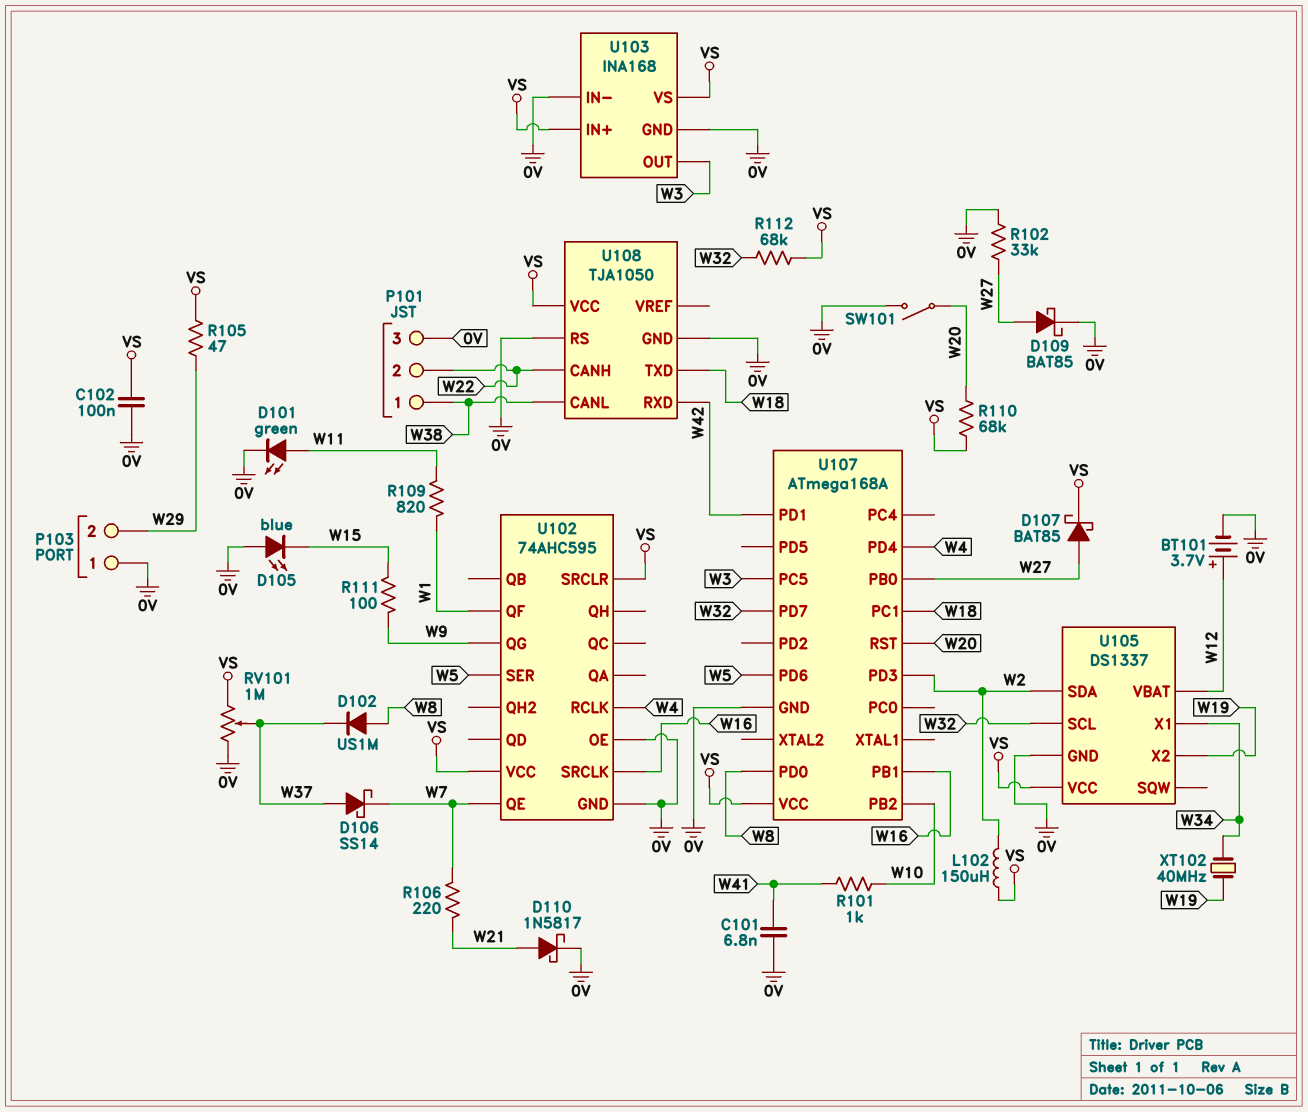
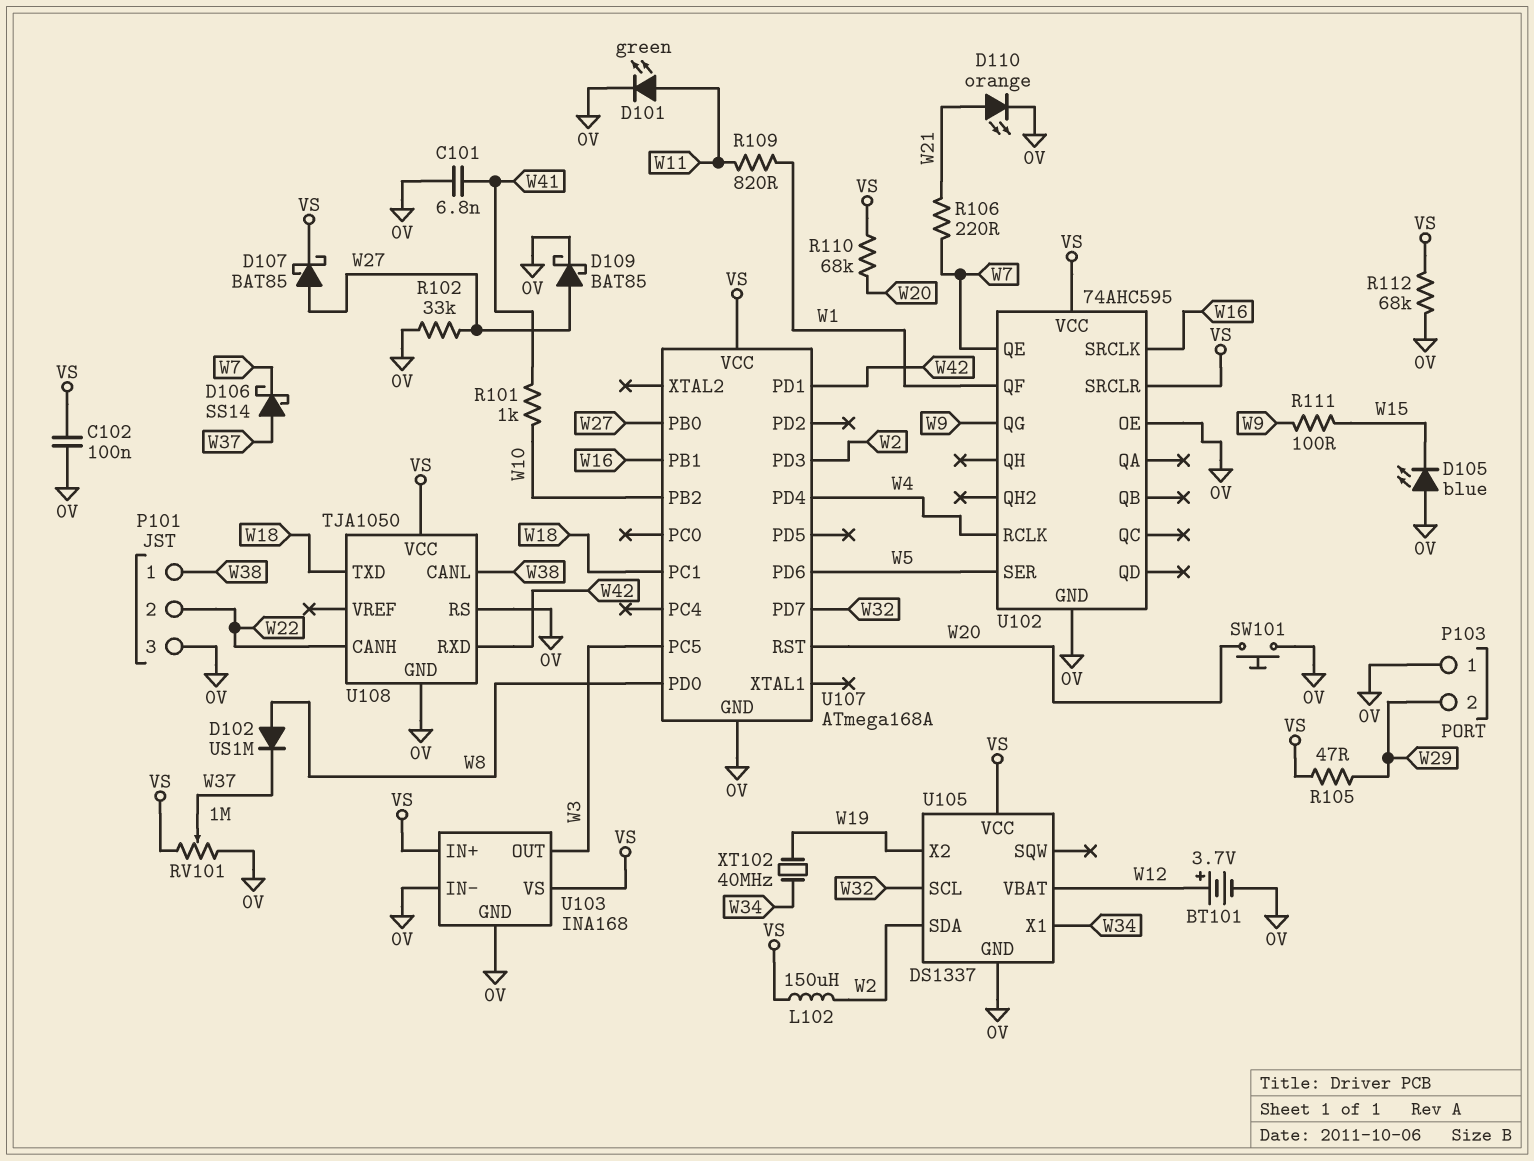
D110: schottky 1N5817 (A W21, K 0V) -> LED orange (A W21, K 0V)
R112: 68k (VS, W32) -> 68k (0V, VS)
SW101: switch (0V, W20) -> button (0V, W20)

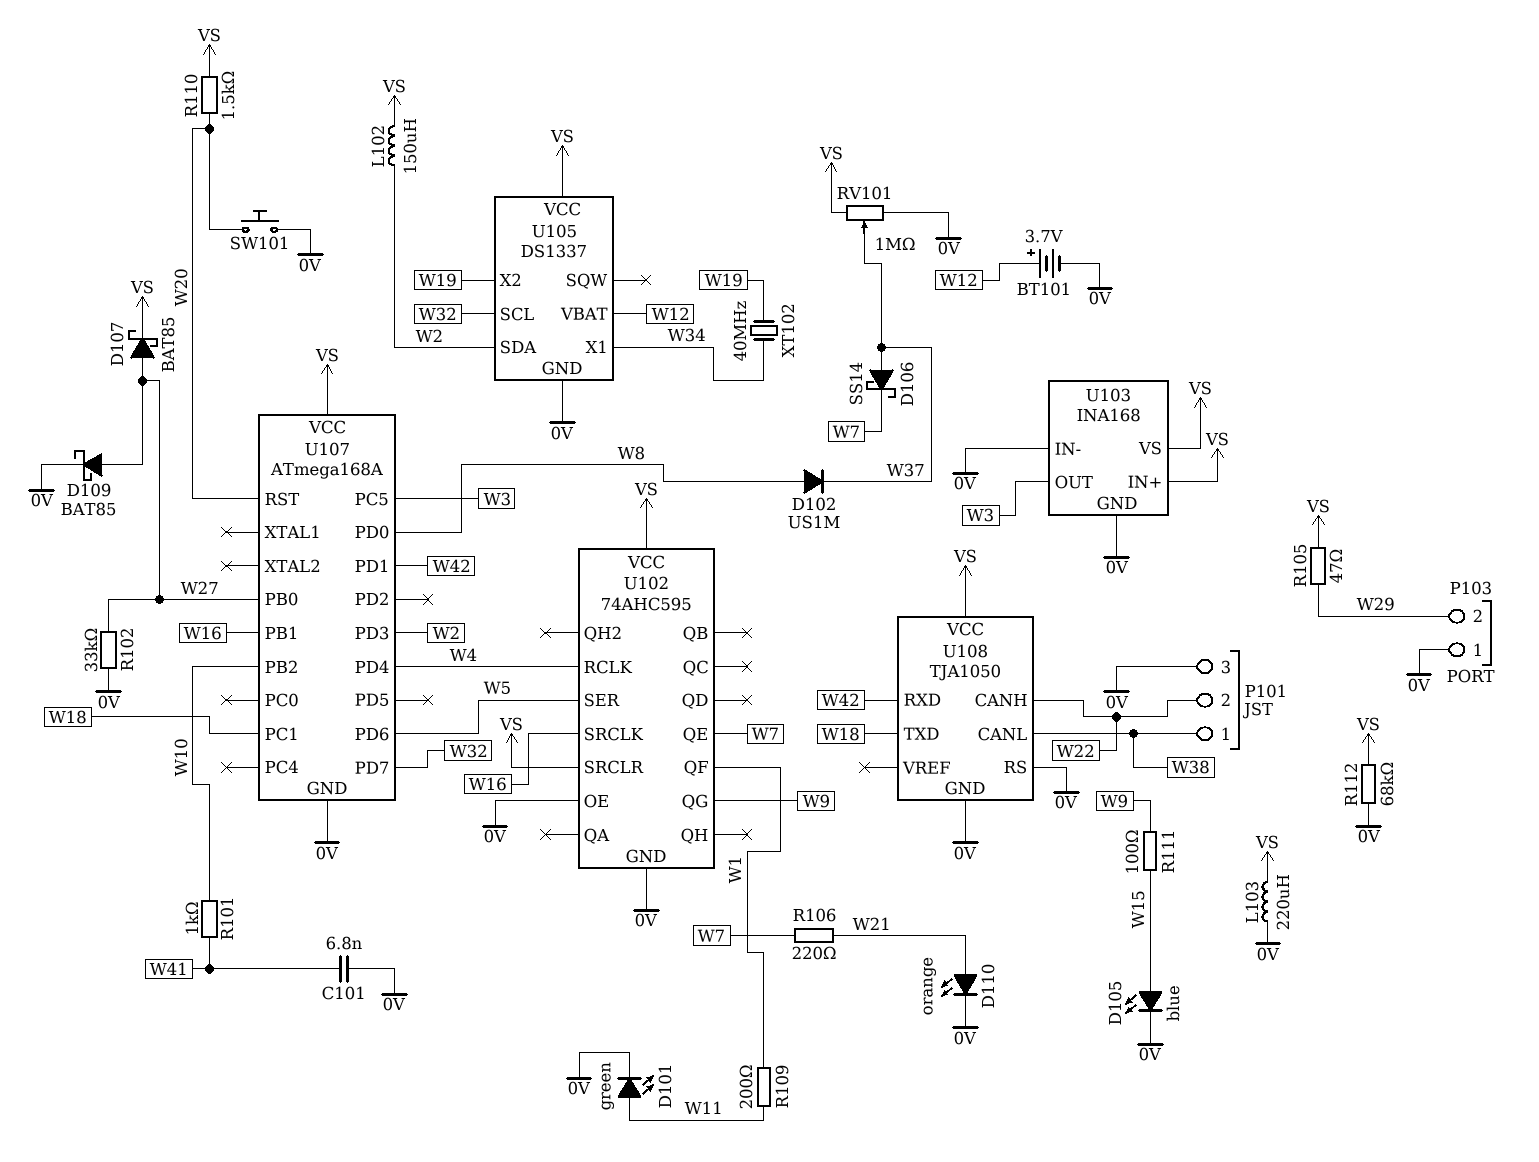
C102: 100nF (0V, VS) -> none
D105: LED blue (A 0V, K W15) -> LED blue (A W15, K 0V)
L103: none -> 220uH (0V, VS)
R109: 820 (W1, W11) -> 200 (W1, W11)
R110: 68k (VS, W20) -> 1.5k (VS, W20)

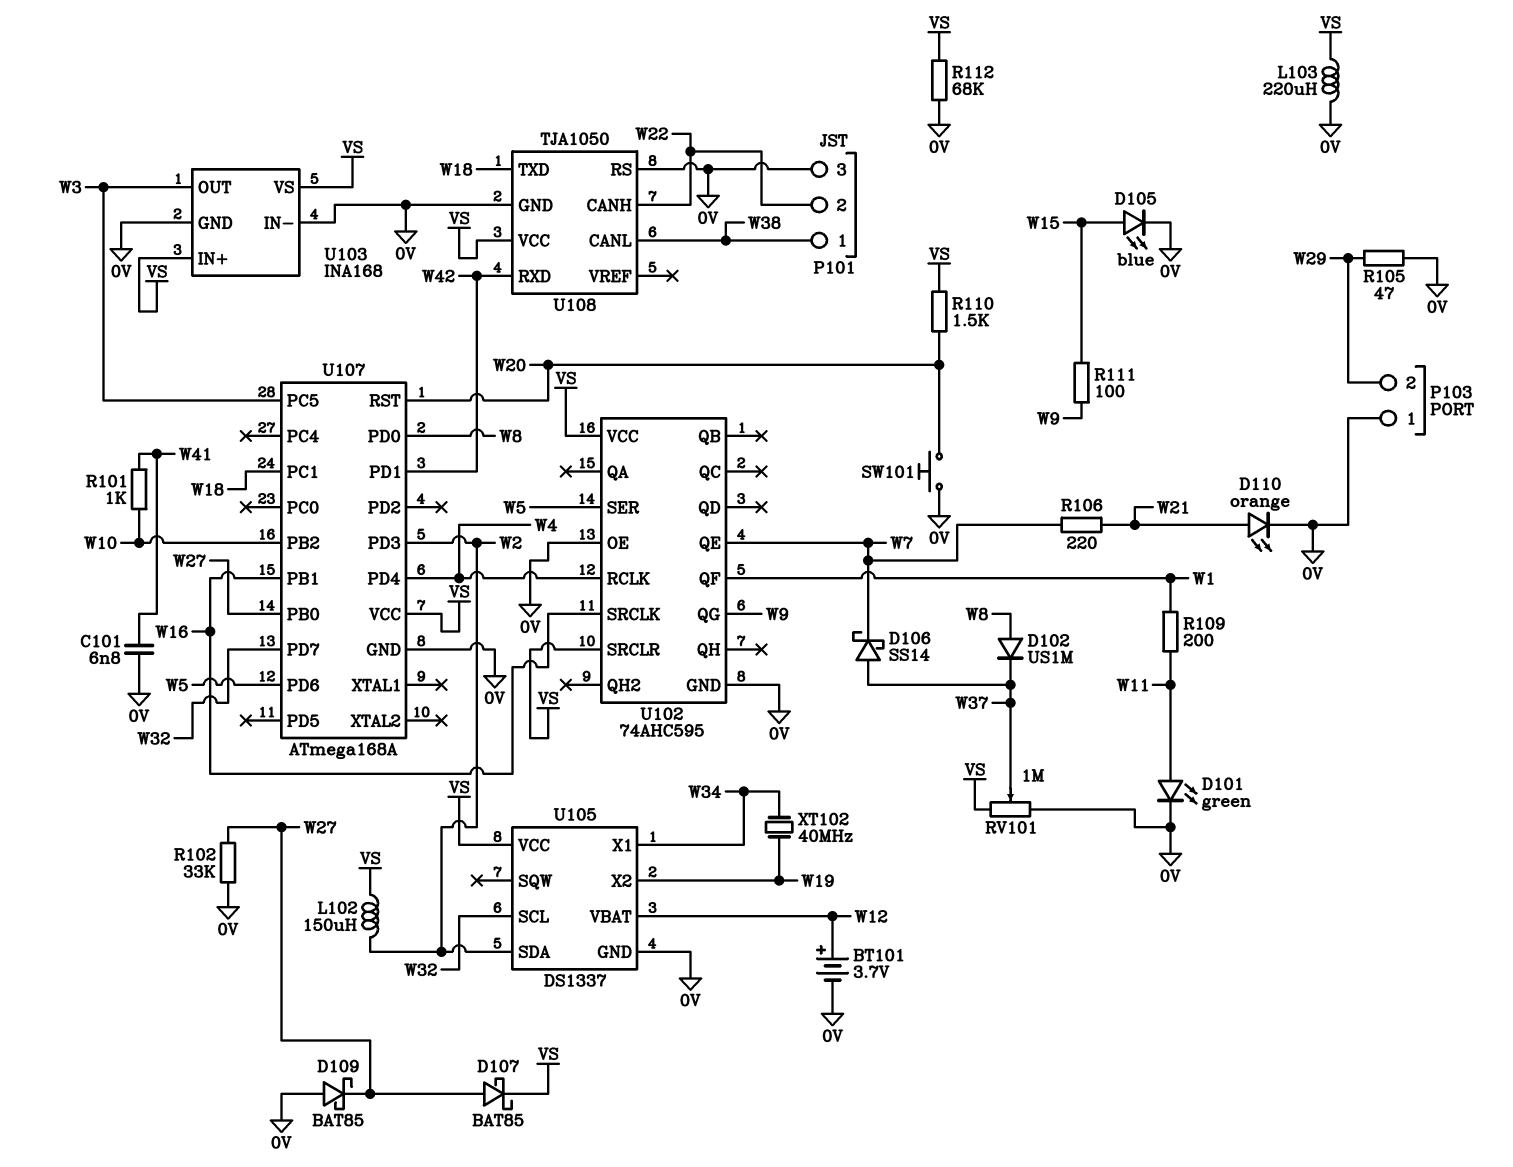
D109: schottky BAT85 (A W27, K 0V) -> schottky BAT85 (A 0V, K W27)
R105: 47 (VS, W29) -> 47 (0V, W29)

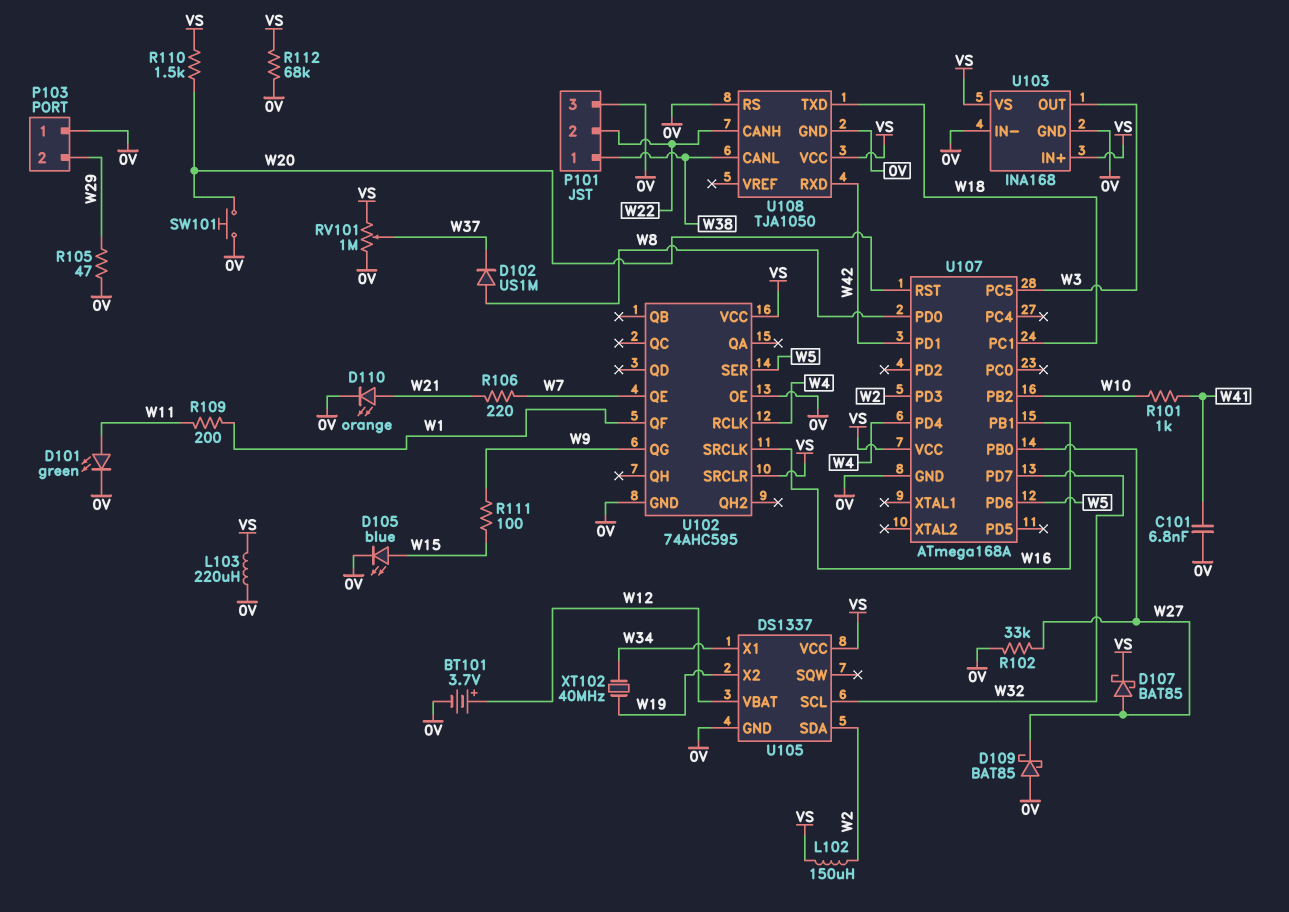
D106: schottky SS14 (A W37, K W7) -> none

